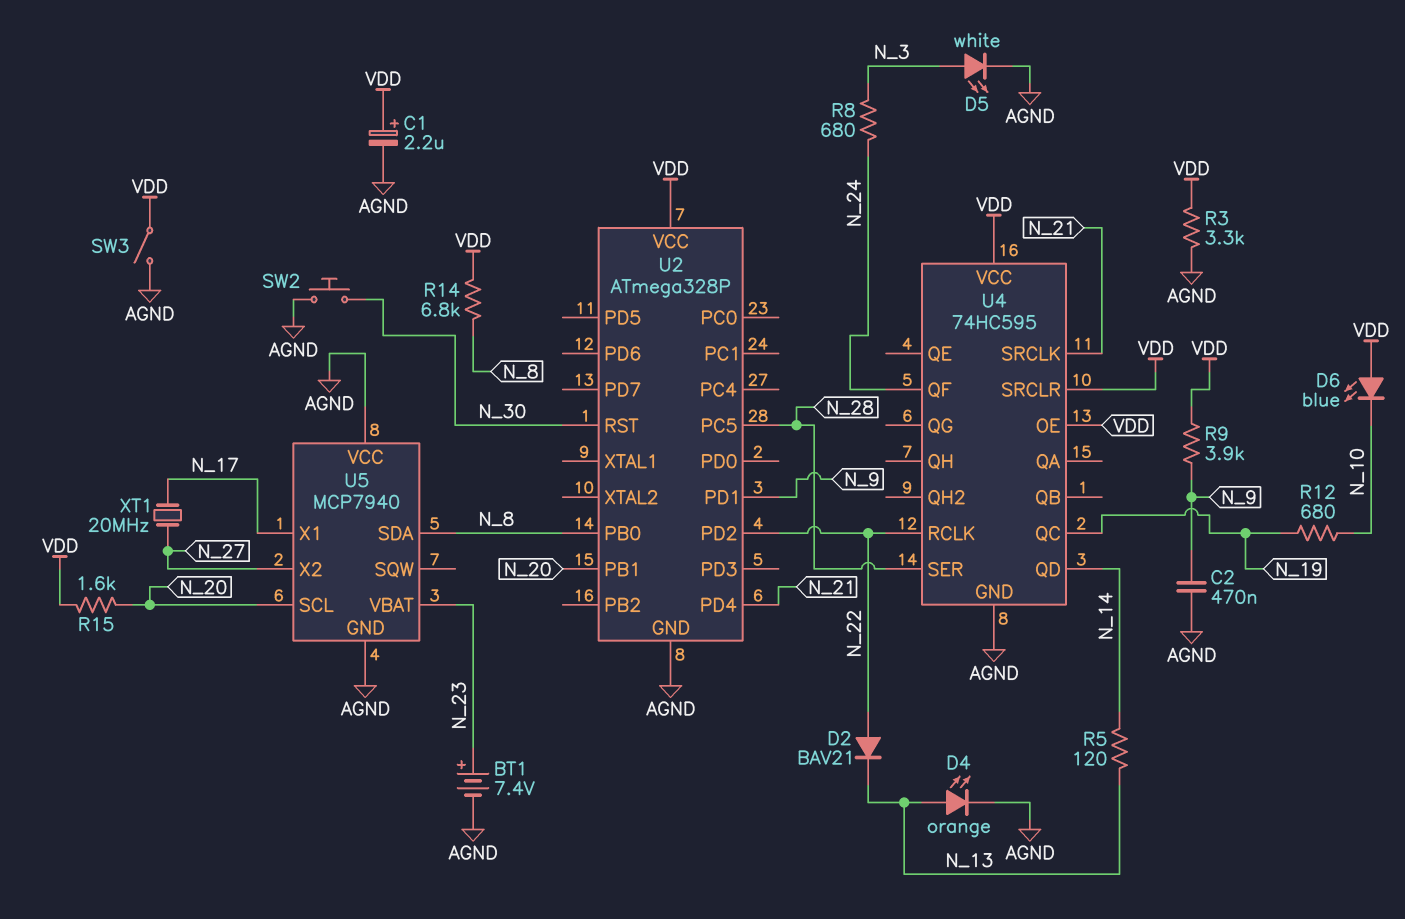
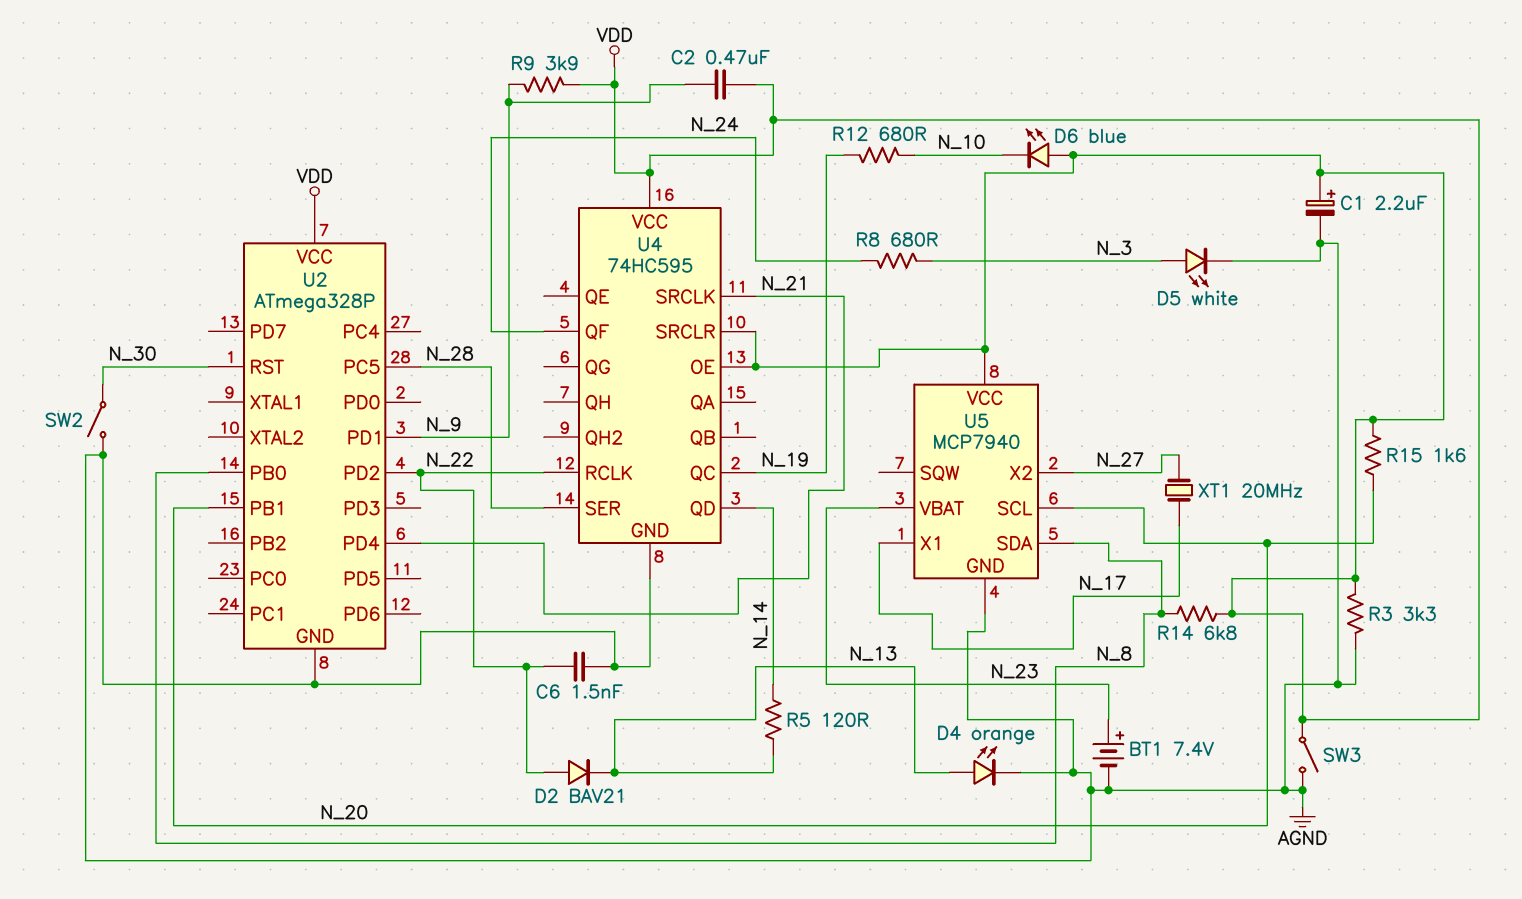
C2: 470nF (AGND, N_9) -> 470nF (N_9, VDD)
C6: none -> 1.5nF (AGND, N_22)
SW2: button (AGND, N_30) -> switch (AGND, N_30)
U5 pin VCC: AGND -> VDD

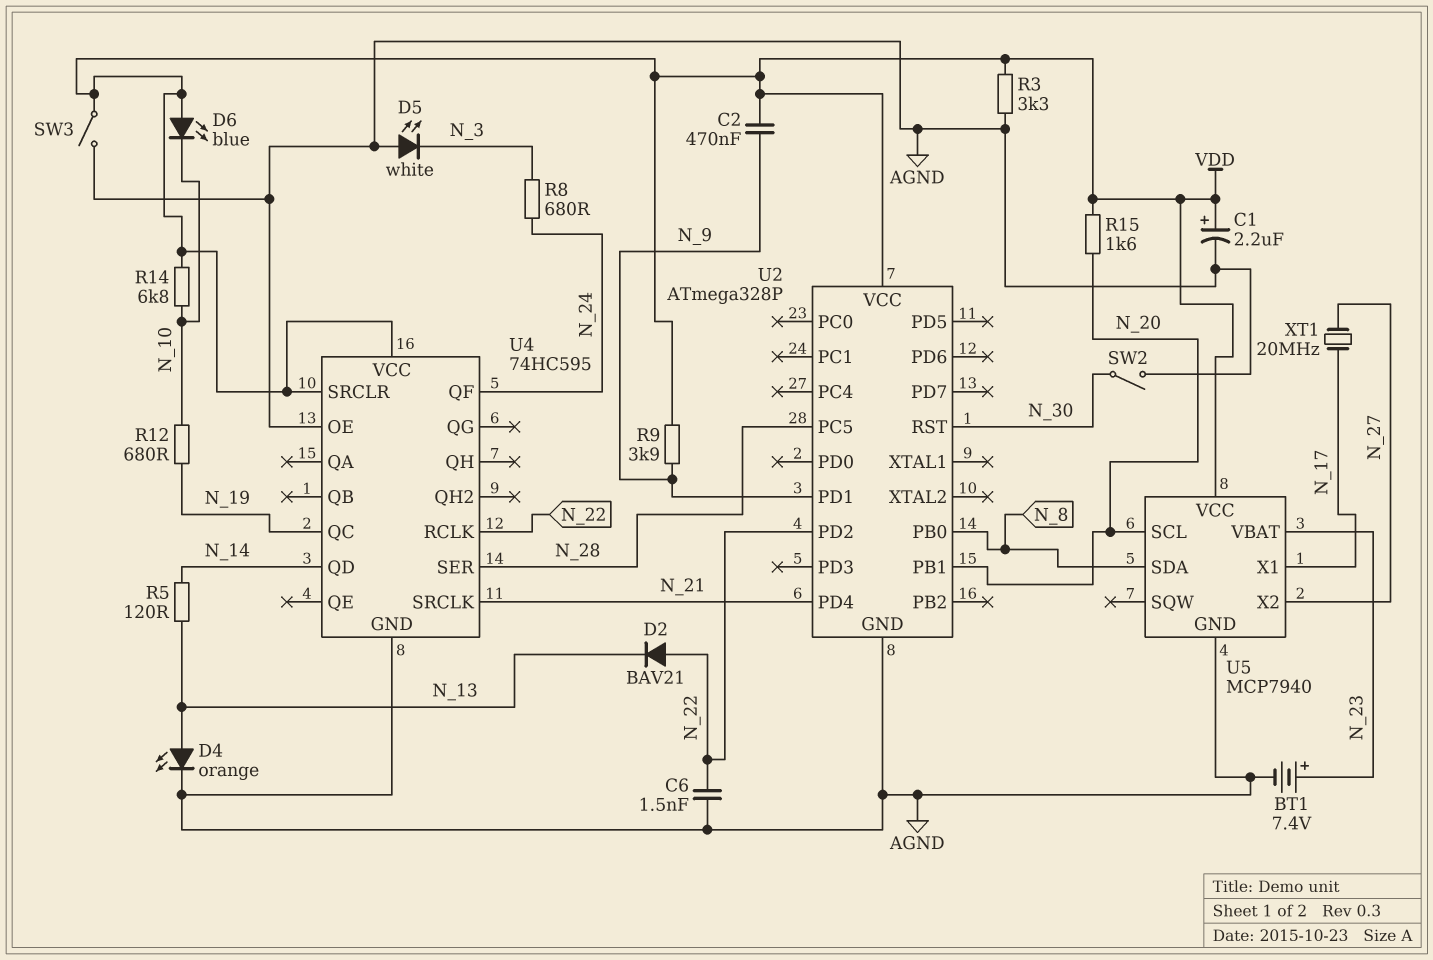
D5: LED white (A N_3, K AGND) -> LED white (A AGND, K N_3)
R14: 6.8k (N_8, VDD) -> 6.8k (N_10, VDD)
U4 pin OE: VDD -> AGND

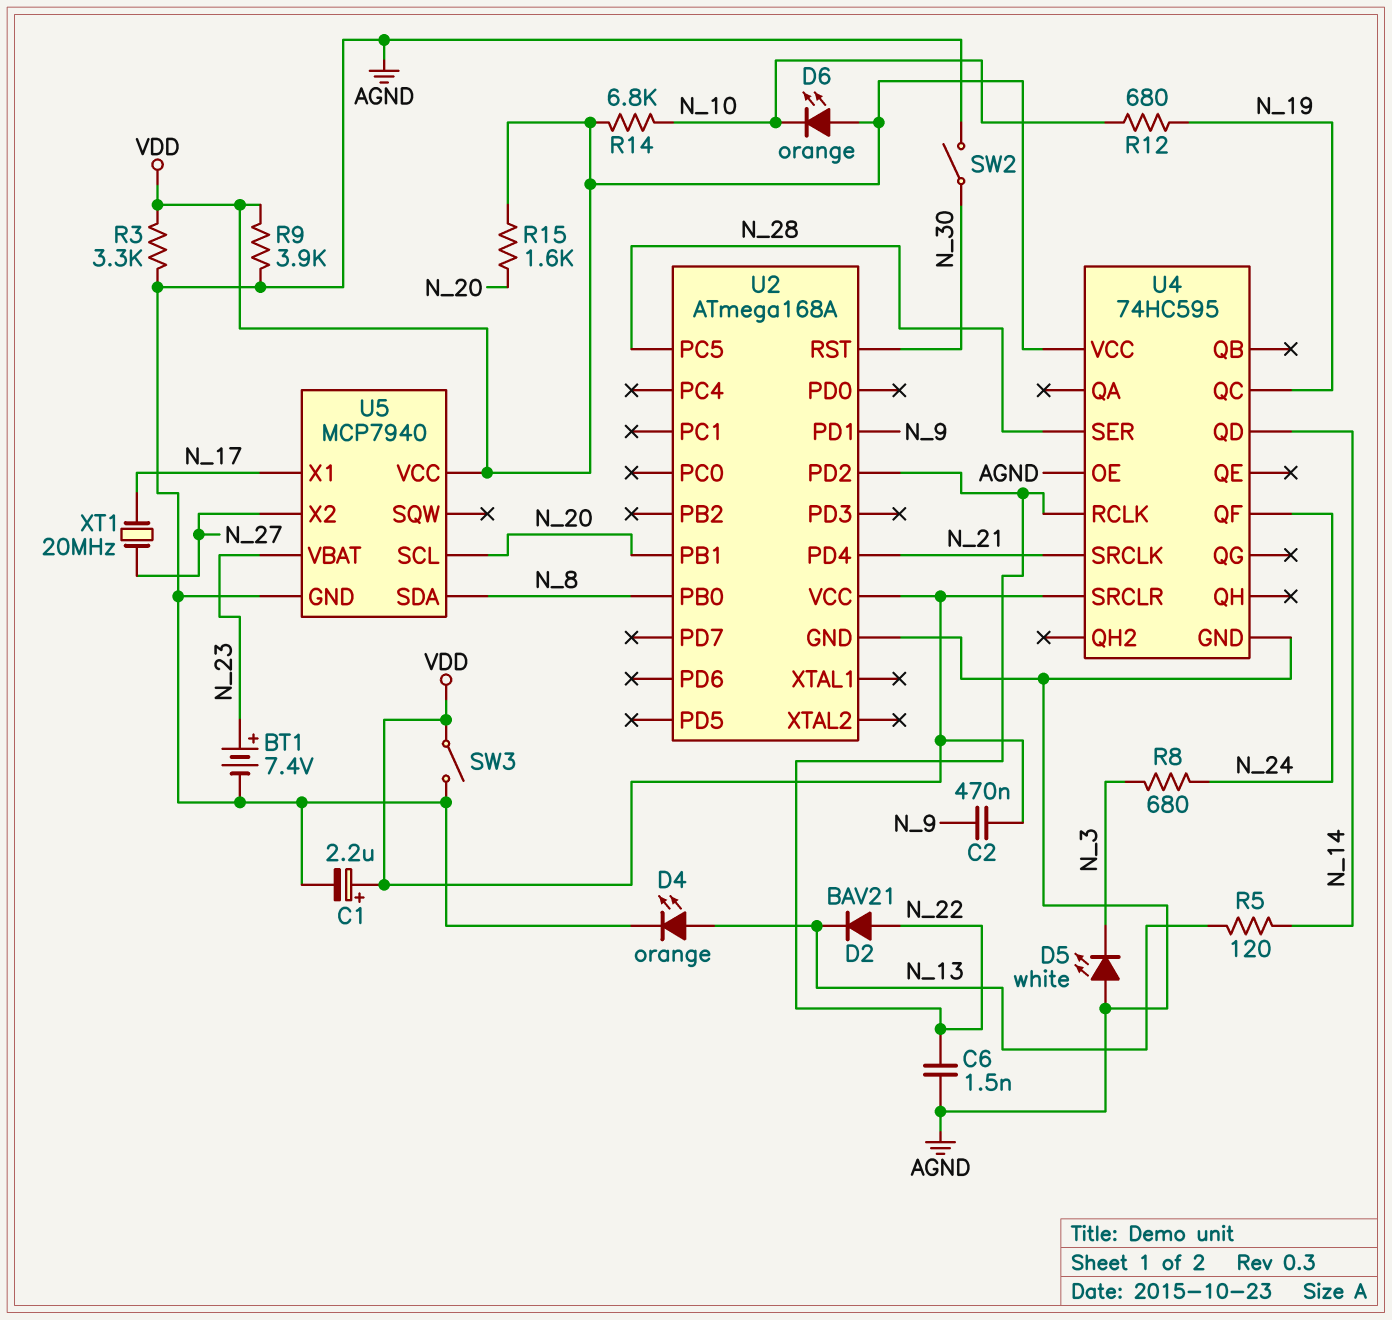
D6: LED blue (A VDD, K N_10) -> LED orange (A VDD, K N_10)
R9: 3.9k (N_9, VDD) -> 3.9k (AGND, VDD)
U2: ATmega328P -> ATmega168A

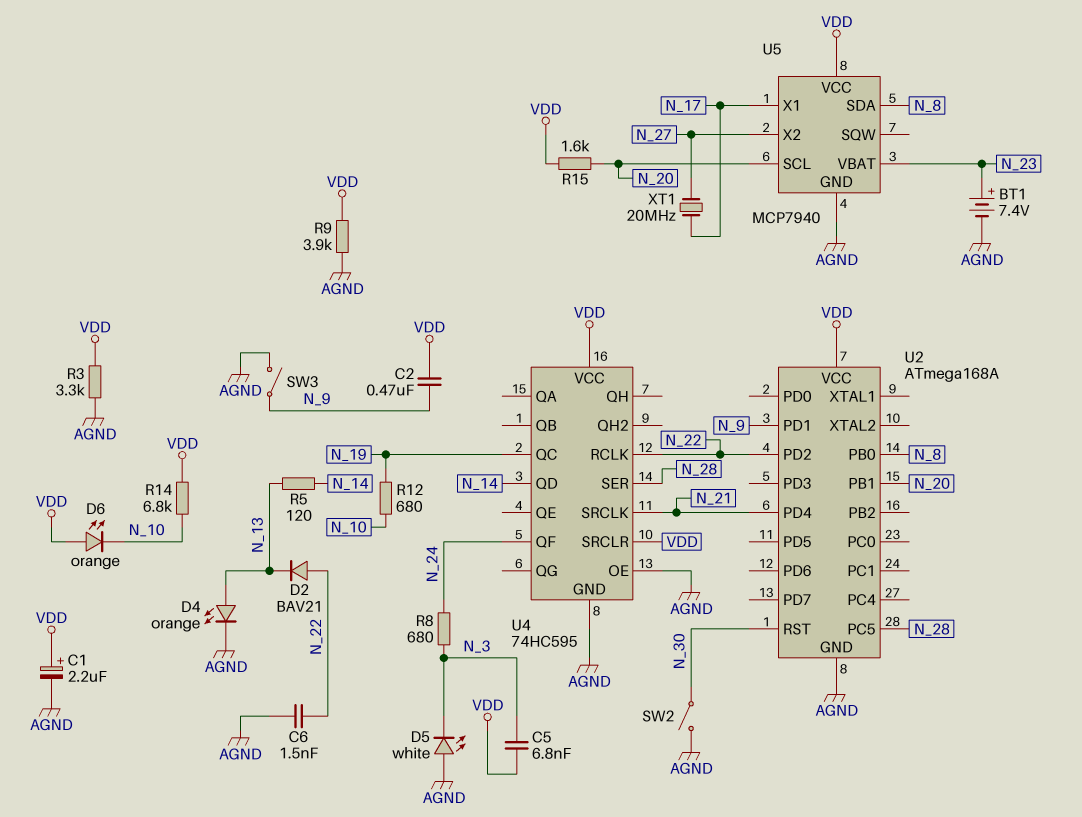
C5: none -> 6.8nF (N_3, VDD)
SW3: switch (AGND, VDD) -> switch (AGND, N_9)

